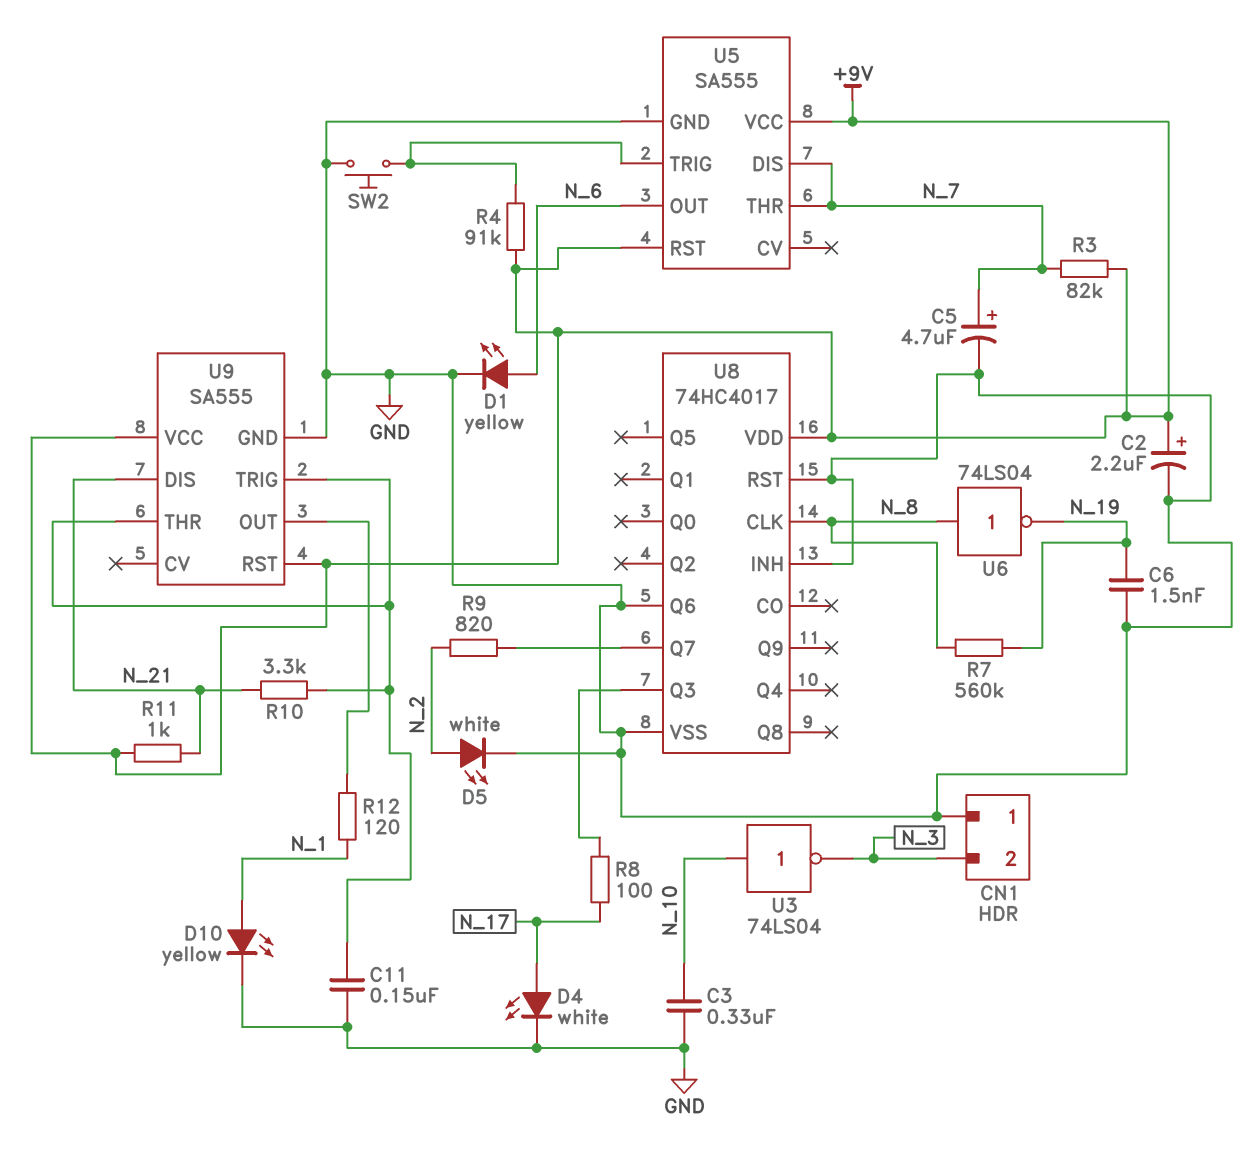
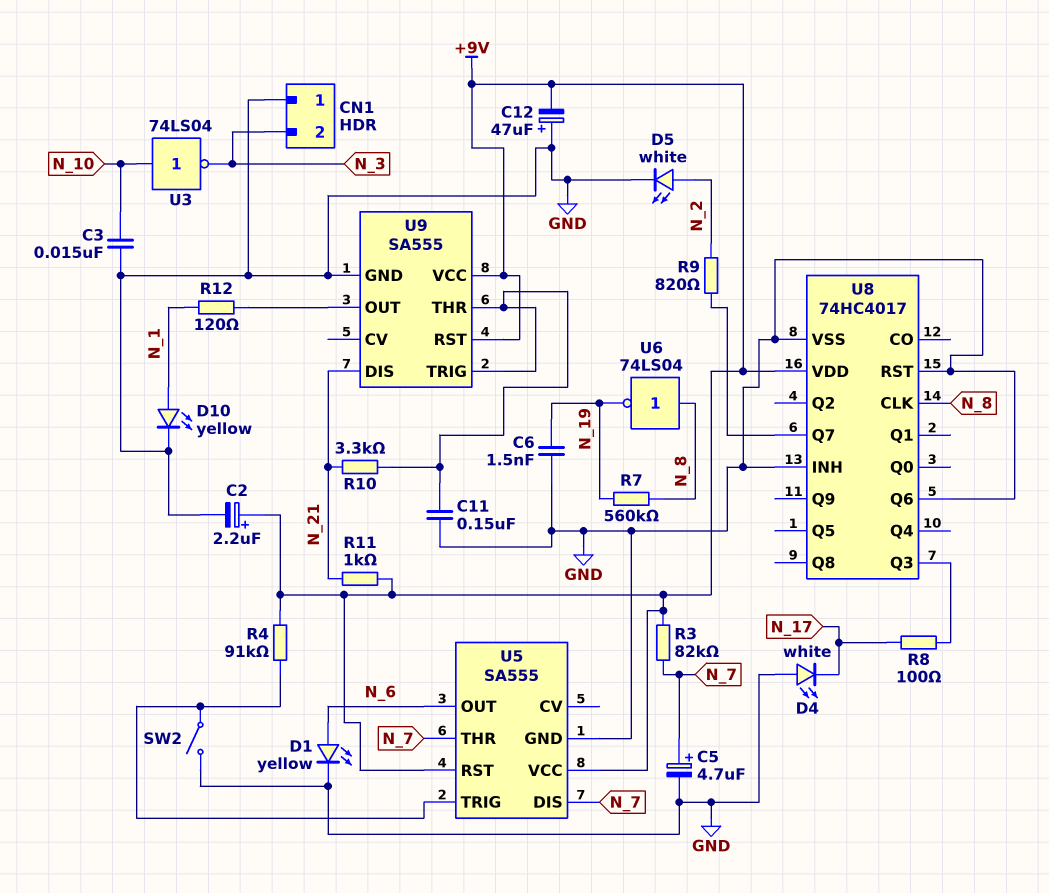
C3: 330nF (GND, N_10) -> 15nF (GND, N_10)
C12: none -> 47uF (plus GND, minus +9V)
D4: LED white (A N_17, K GND) -> LED white (A GND, K N_17)
SW2: button (GND, U5/TRIG) -> switch (GND, U5/TRIG)

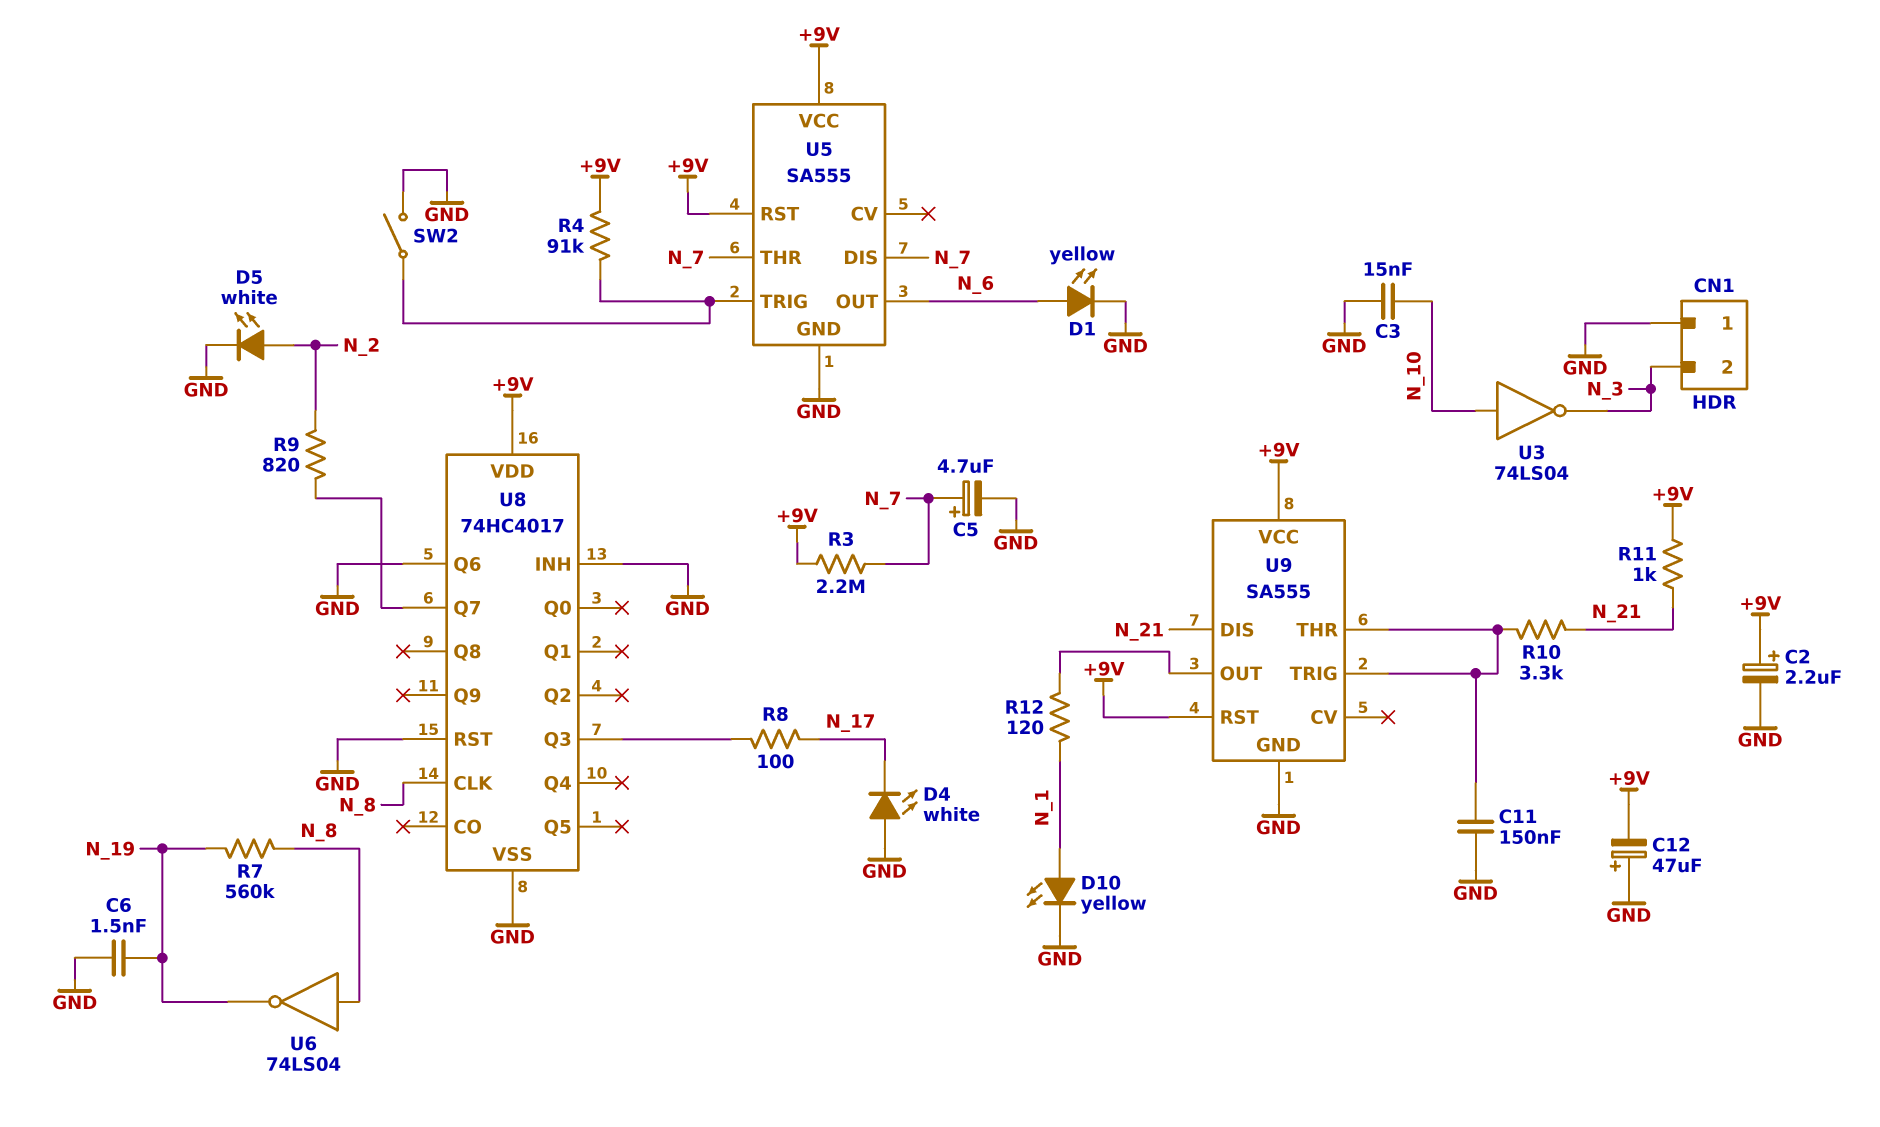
R3: 82k (+9V, N_7) -> 2.2M (+9V, N_7)

